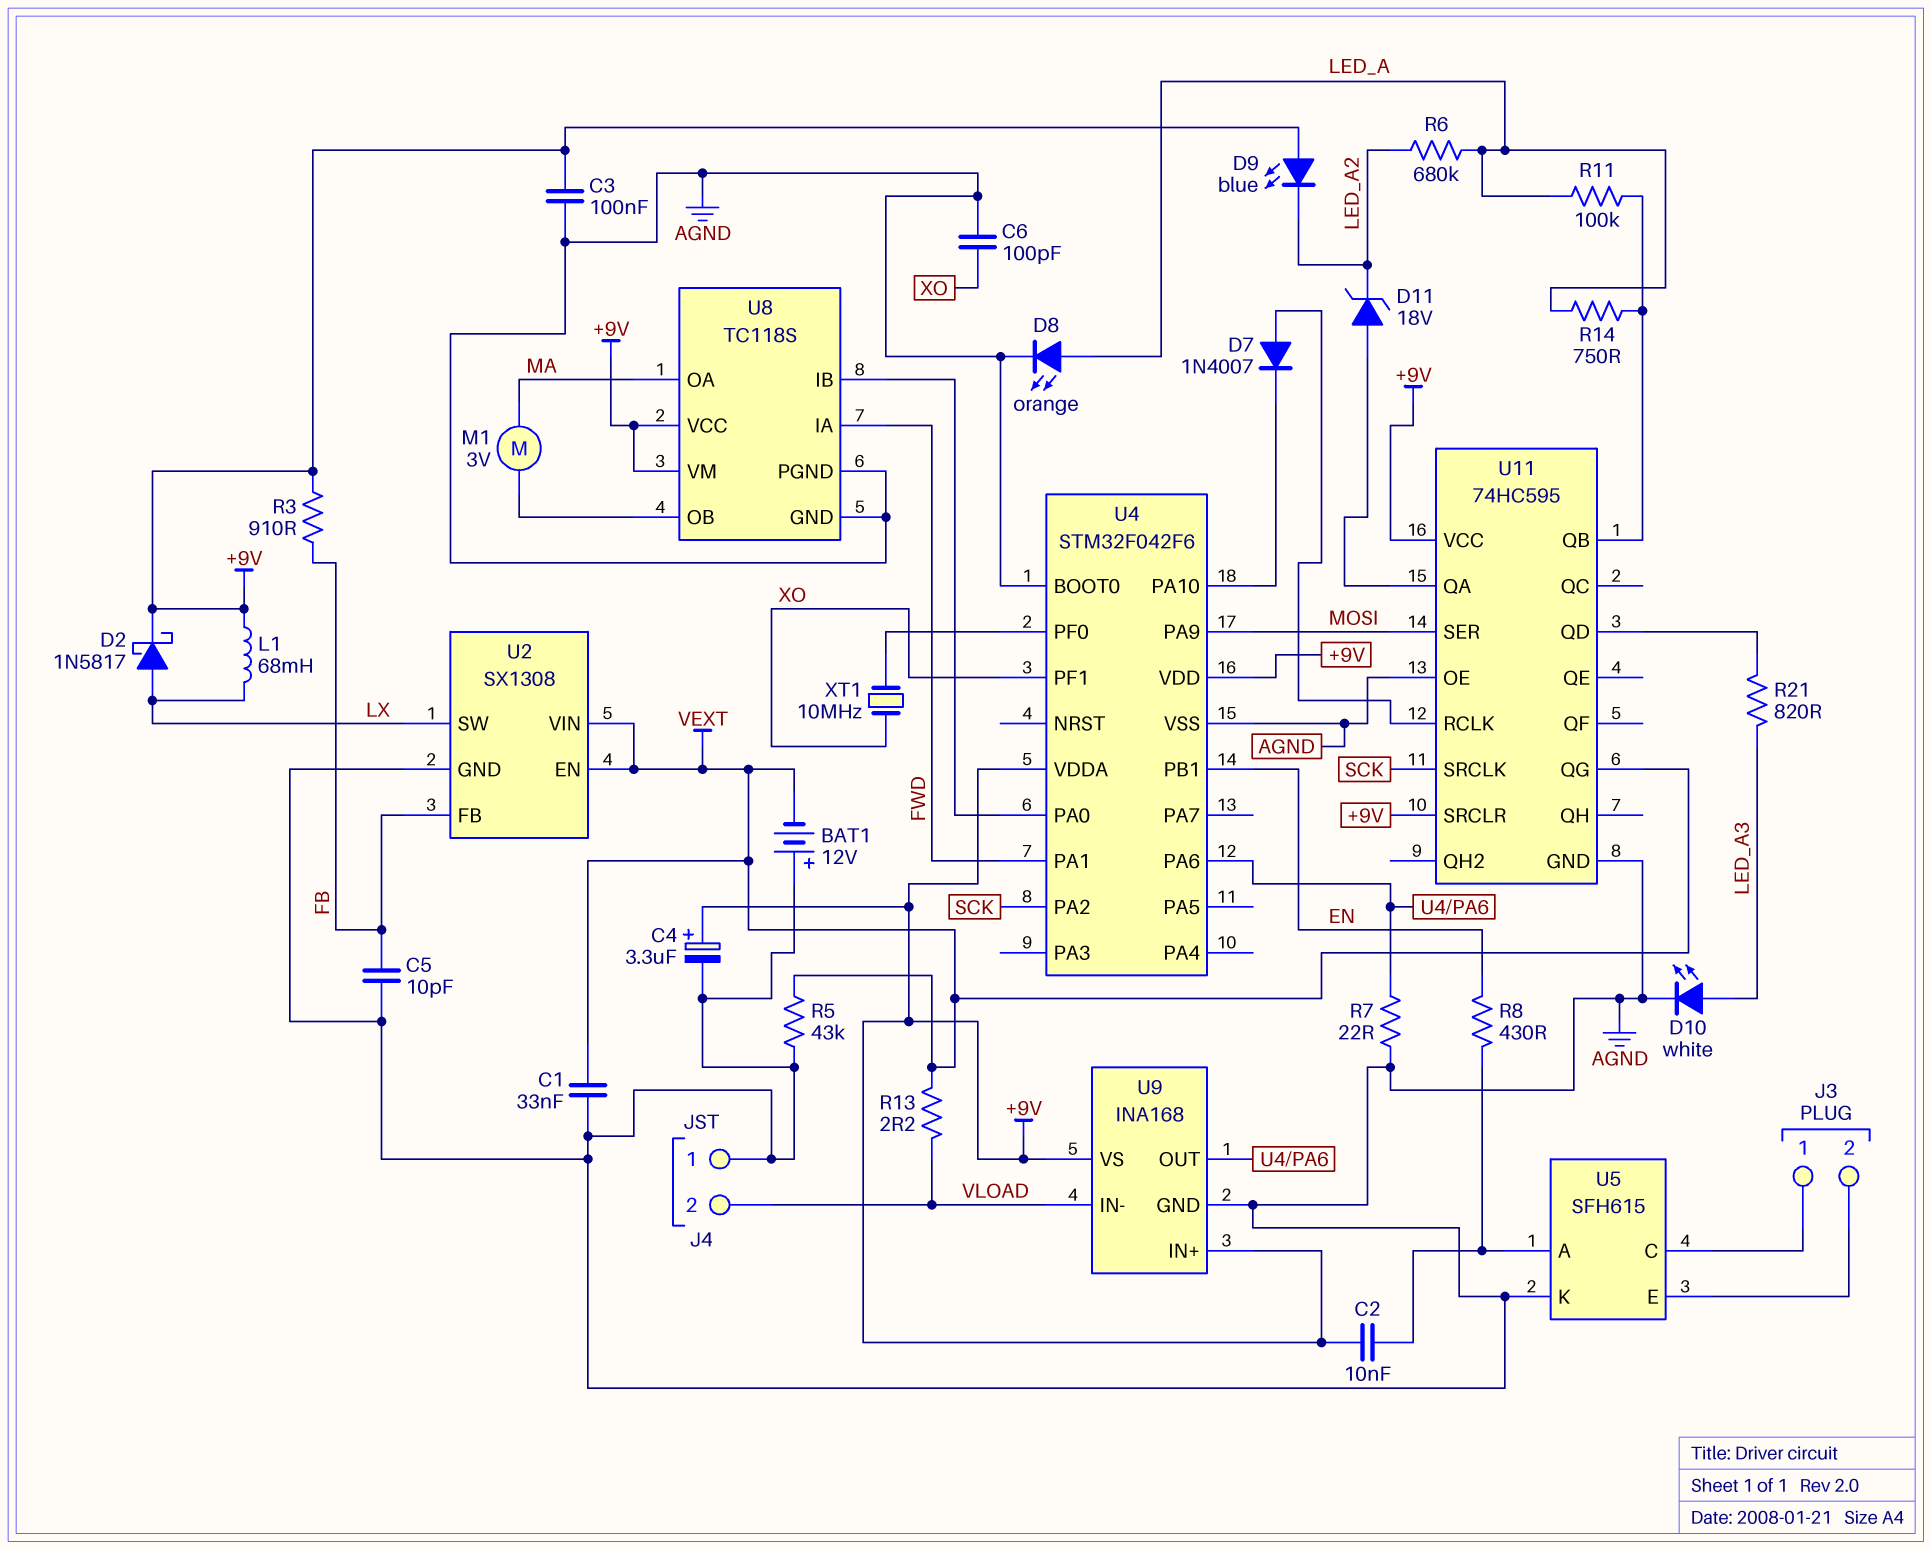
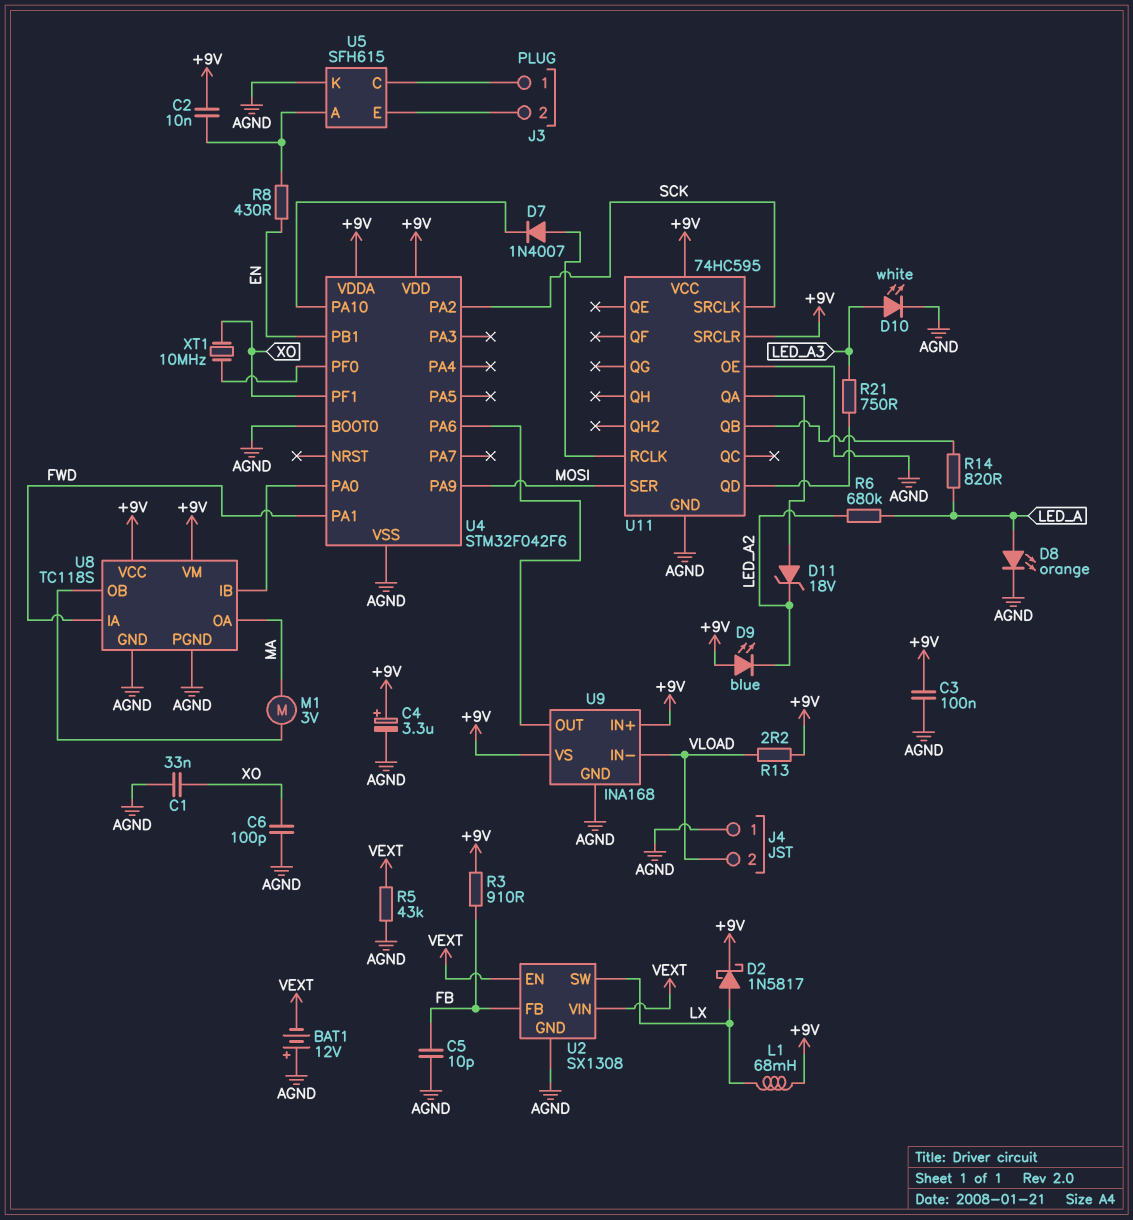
C1: 33nF (AGND, VEXT) -> 33nF (AGND, XO)
R7: 22 (AGND, U4/PA6) -> none
R11: 100k (LED_A, U11/QB) -> none
R13: 2.2 (VEXT, VLOAD) -> 2.2 (+9V, VLOAD)
R14: 750 (LED_A, U11/QB) -> 820 (LED_A, U11/QB)
R21: 820 (LED_A3, U11/QD) -> 750 (LED_A3, U11/QD)
U11 pin QG: VEXT -> none

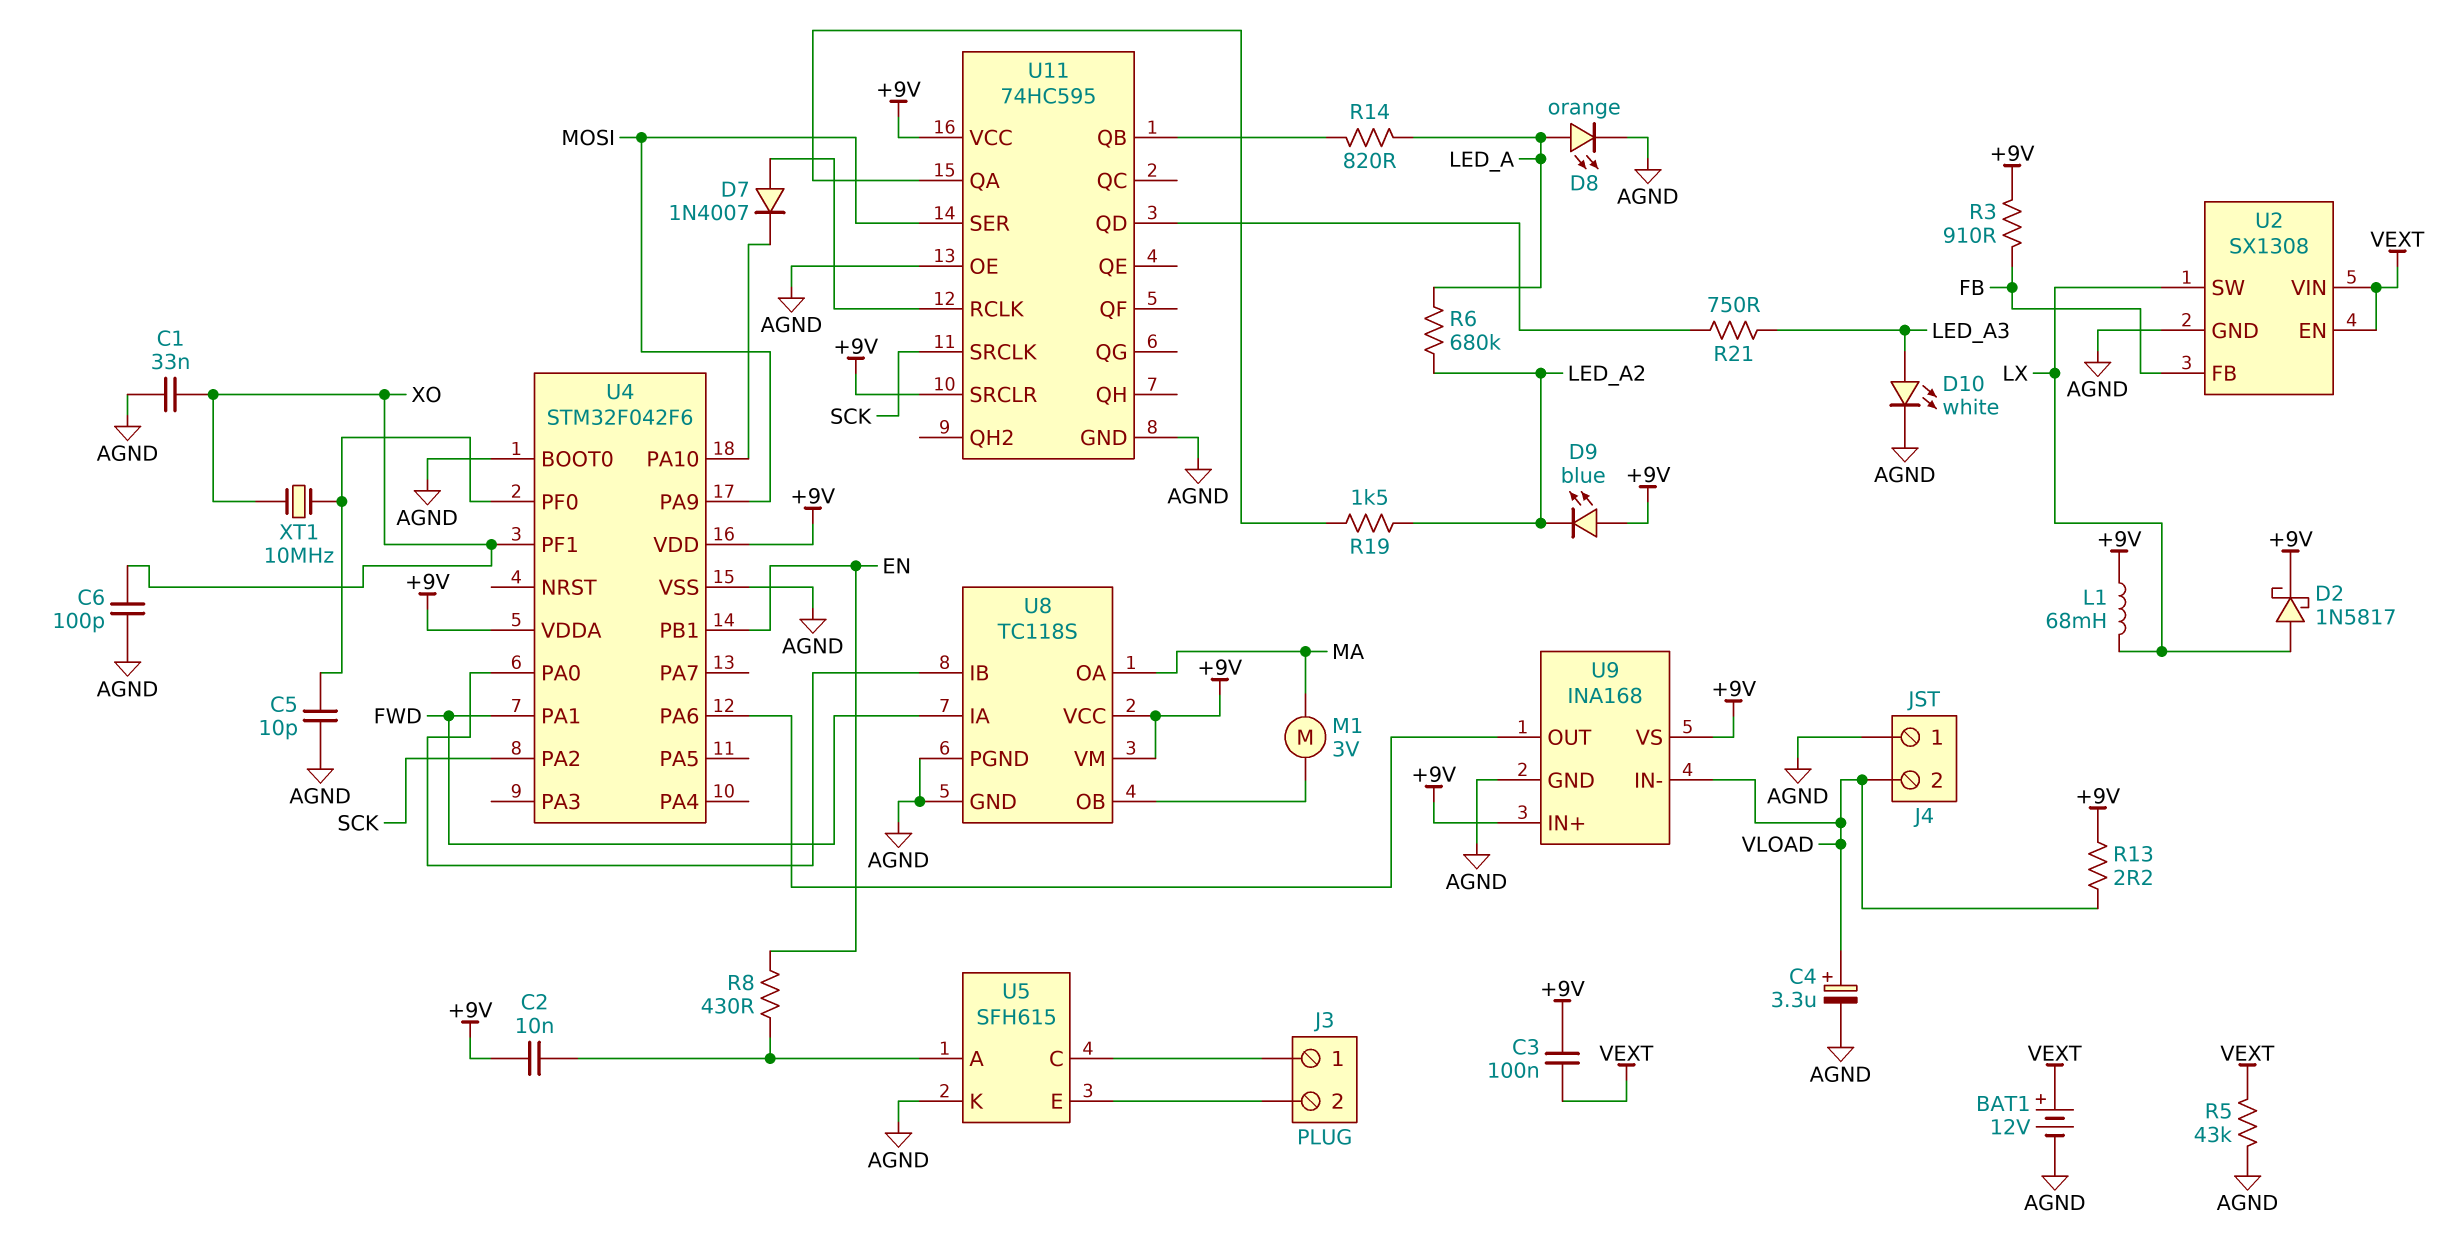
BAT1: 12V (plus AGND, minus VEXT) -> 12V (plus VEXT, minus AGND)
C3: 100nF (+9V, AGND) -> 100nF (+9V, VEXT)
C4: 3.3uF (plus +9V, minus AGND) -> 3.3uF (plus VLOAD, minus AGND)
C5: 10pF (AGND, FB) -> 10pF (AGND, U4/PF0)
D11: zener 18V (A U11/QA, K LED_A2) -> none
R19: none -> 1.5k (LED_A2, U11/QA)

